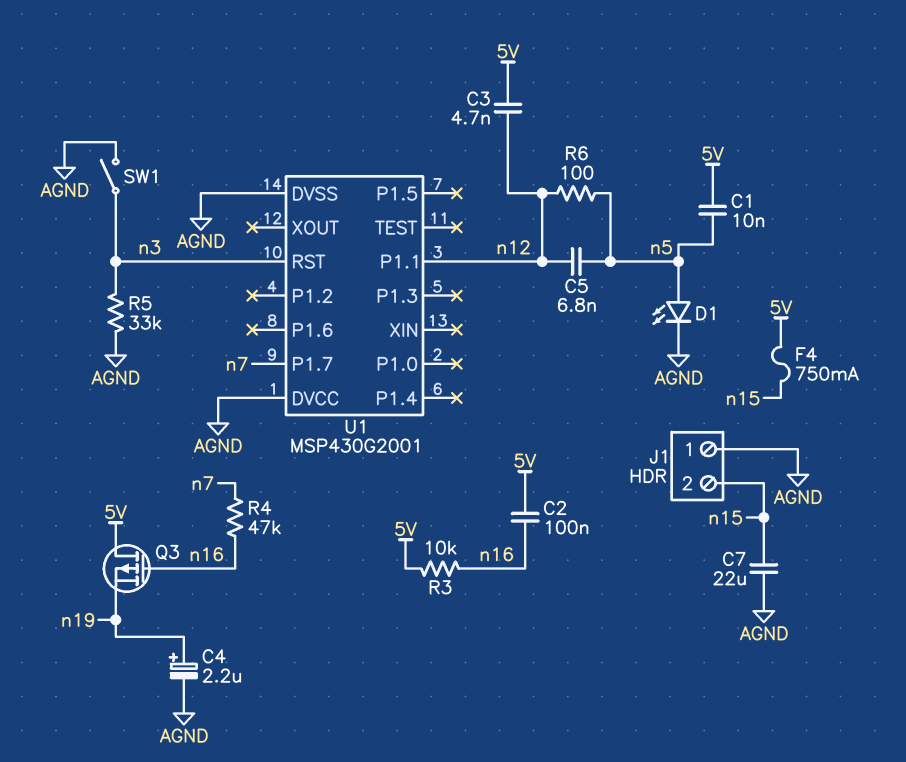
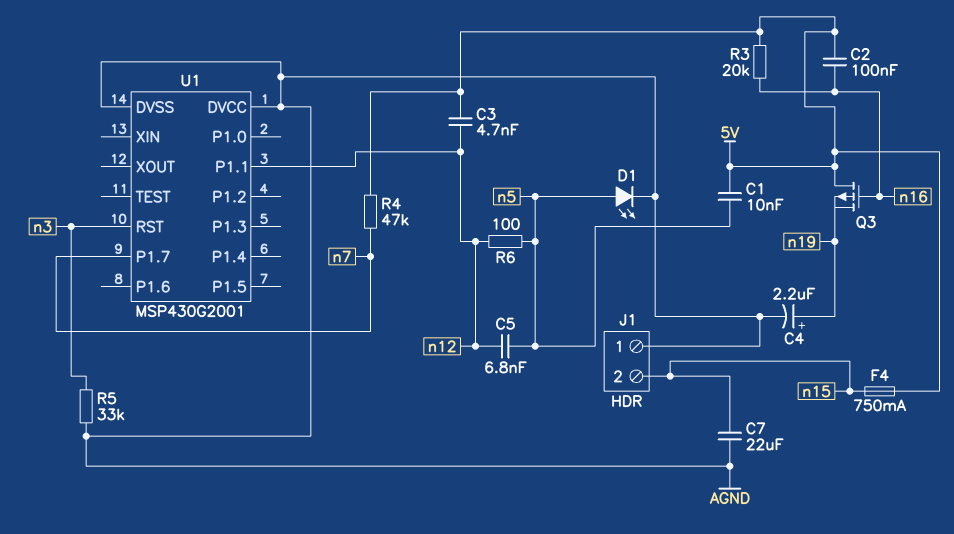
R3: 10k (5V, n16) -> 20k (5V, n16)
R4: 47k (n7, n16) -> 47k (5V, n7)
SW1: switch (AGND, n3) -> none

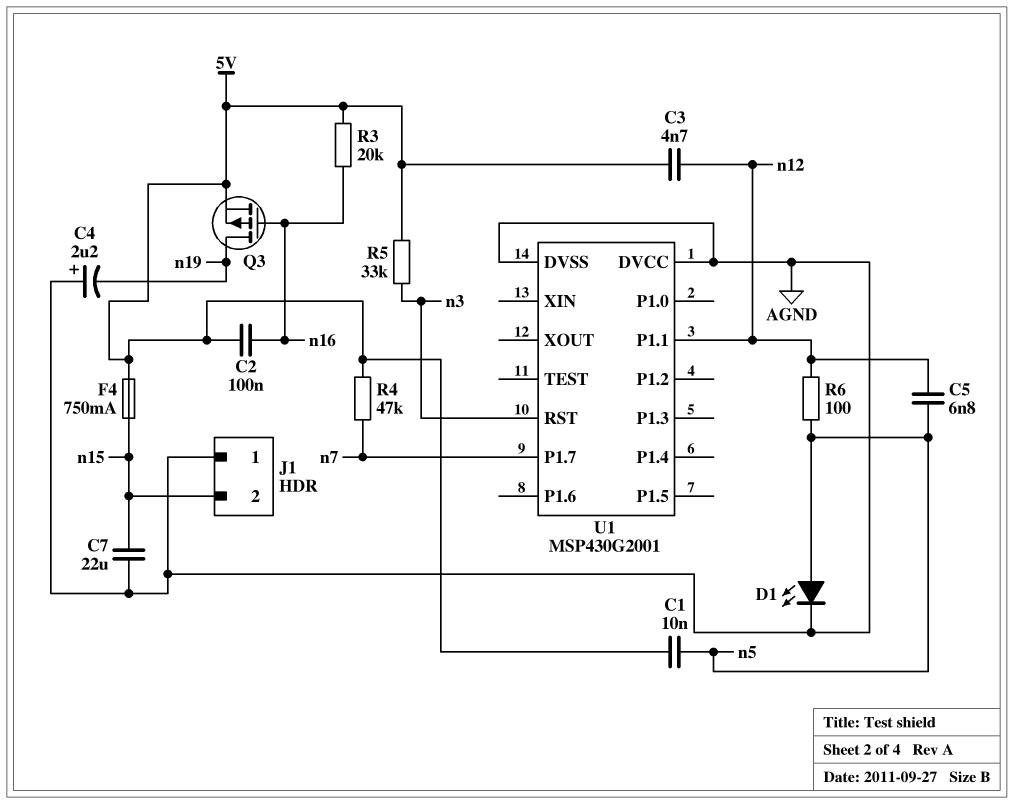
C4: 2.2uF (plus n19, minus AGND) -> 2.2uF (plus AGND, minus n19)
Q3: PMOS (G n16, D 5V, S n19) -> PMOS (G n16, D n19, S 5V)
R5: 33k (AGND, n3) -> 33k (5V, n3)

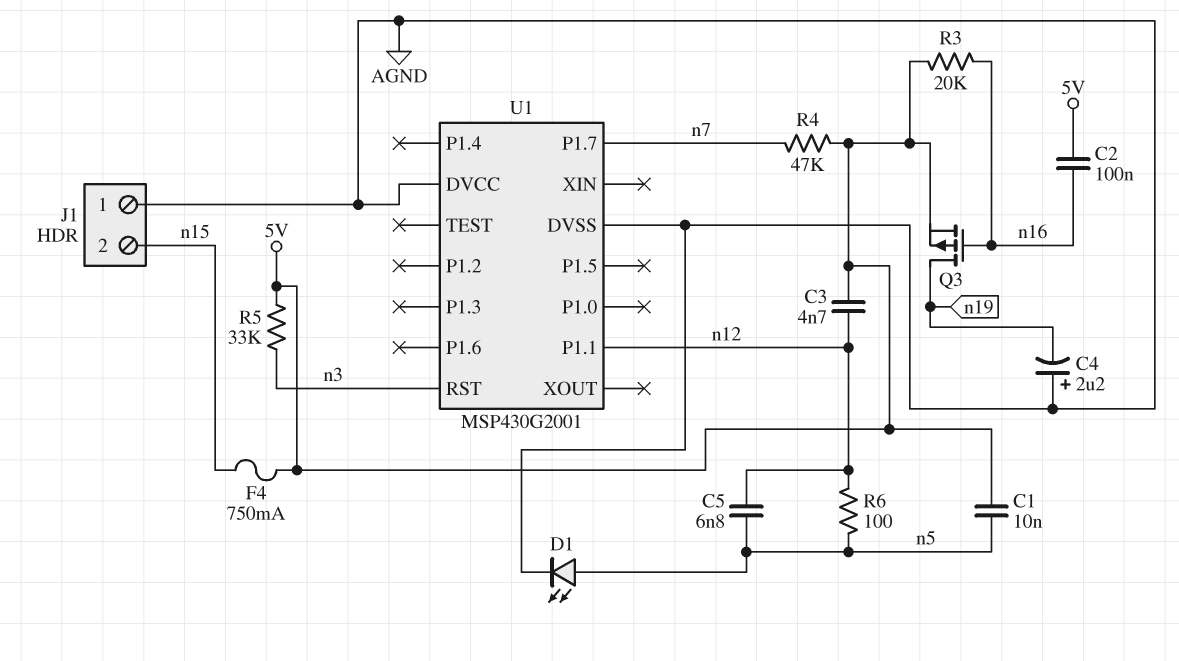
C7: 22uF (AGND, n15) -> none

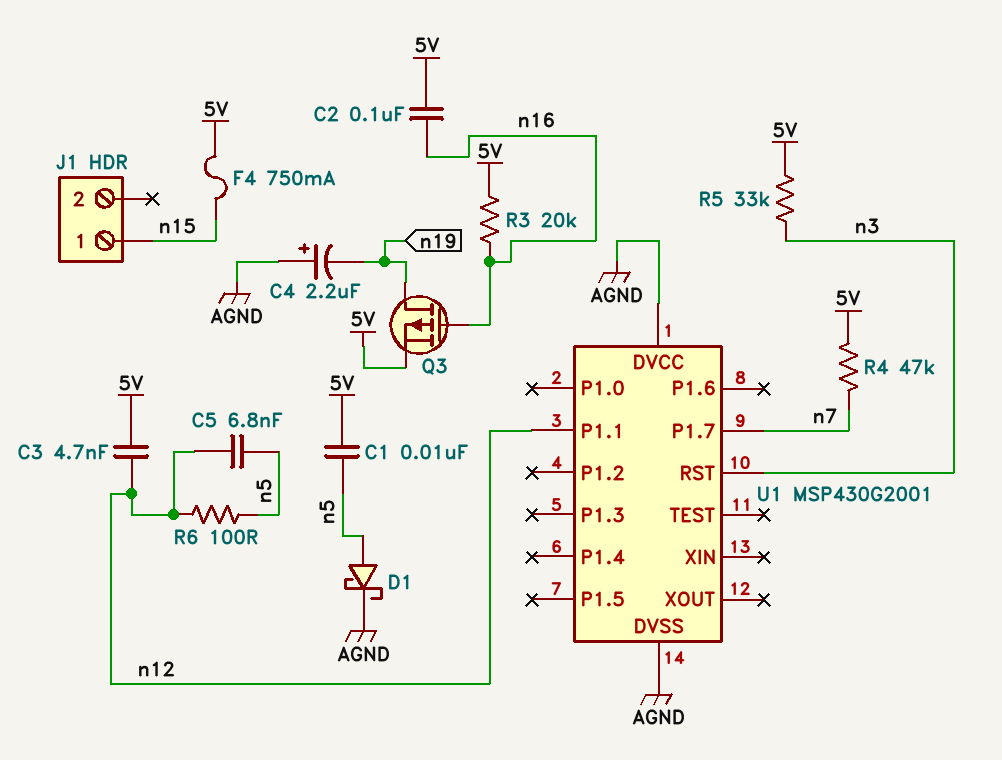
D1: LED (A n5, K AGND) -> schottky (A n5, K AGND)
J1 pin 1: AGND -> n15
J1 pin 2: n15 -> none

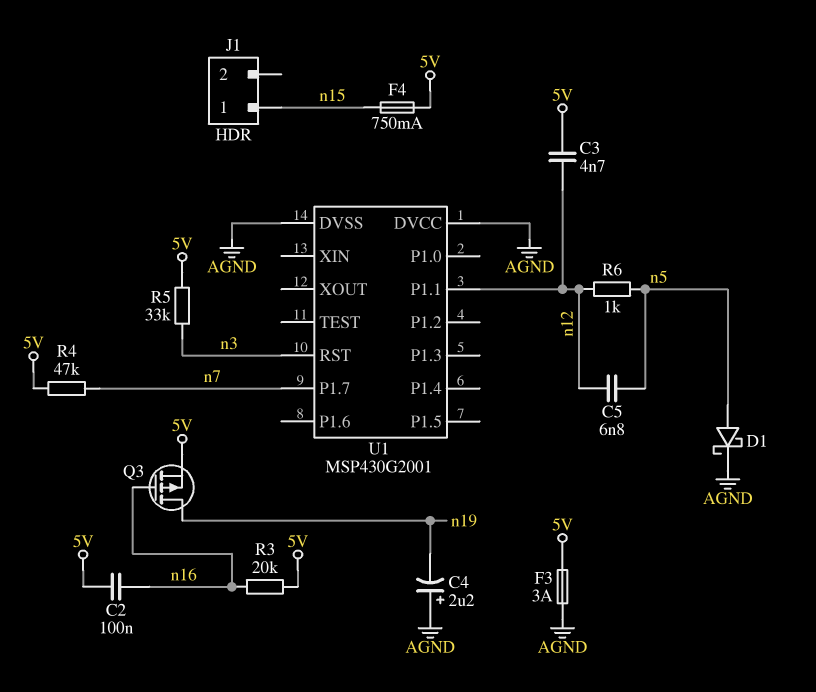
C1: 10nF (5V, n5) -> none
F3: none -> 3A (5V, AGND)
R6: 100 (n5, n12) -> 1k (n5, n12)

